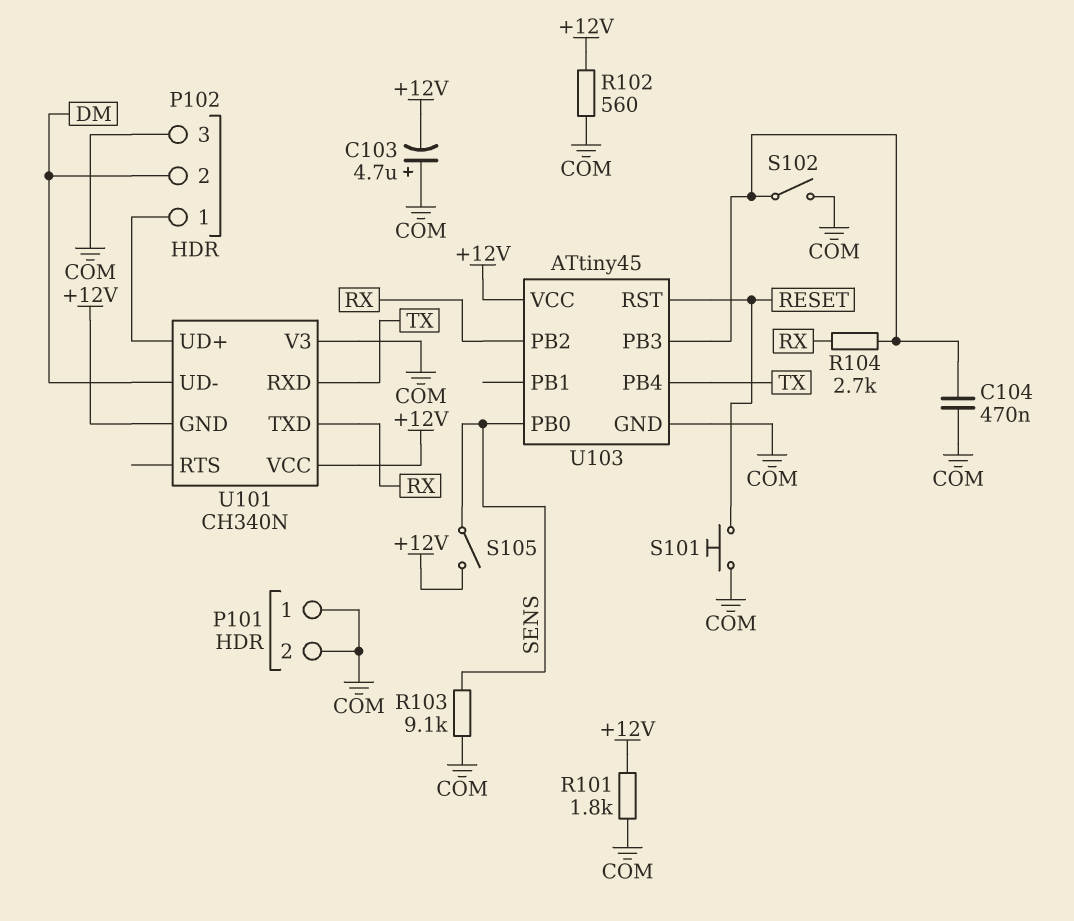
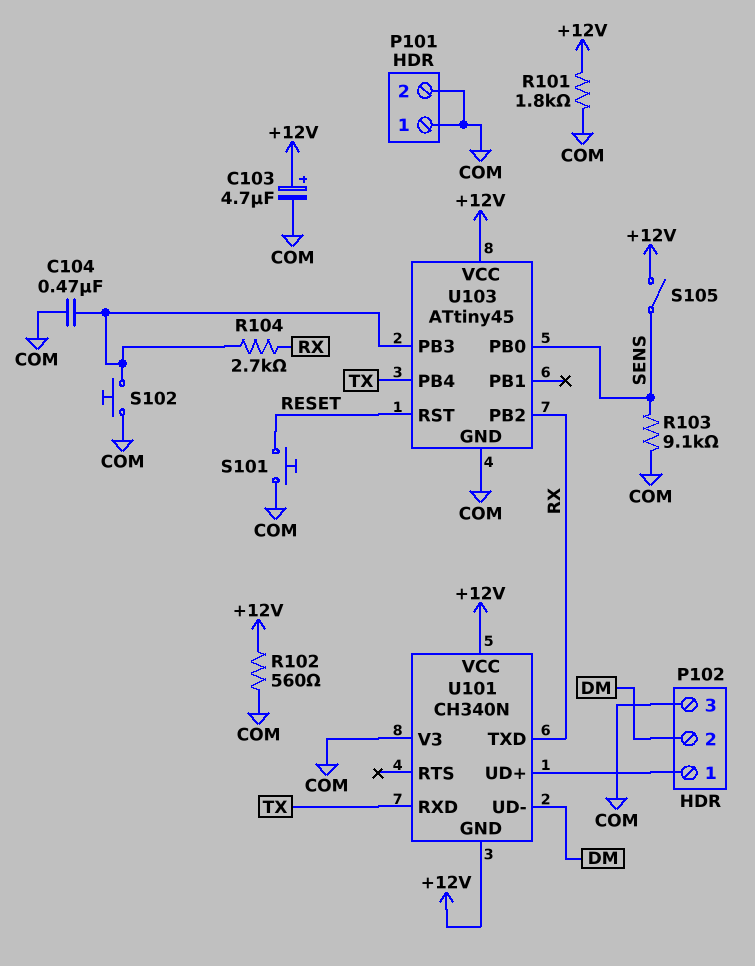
C103: 4.7uF (plus COM, minus +12V) -> 4.7uF (plus +12V, minus COM)
S102: switch (COM, U103/PB3) -> button (COM, U103/PB3)

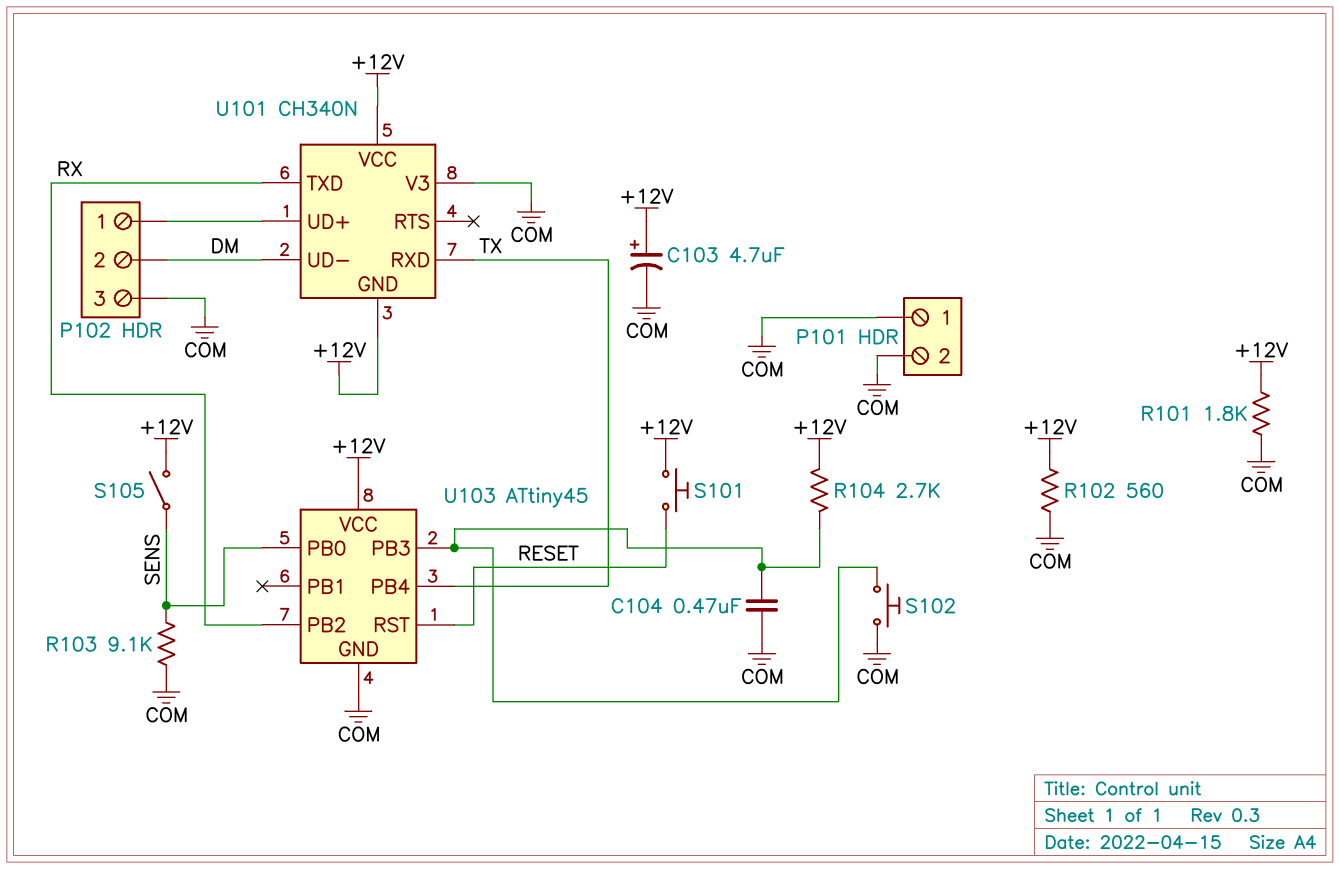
R104: 2.7k (RX, U103/PB3) -> 2.7k (+12V, U103/PB3)
S101: button (COM, RESET) -> button (+12V, RESET)

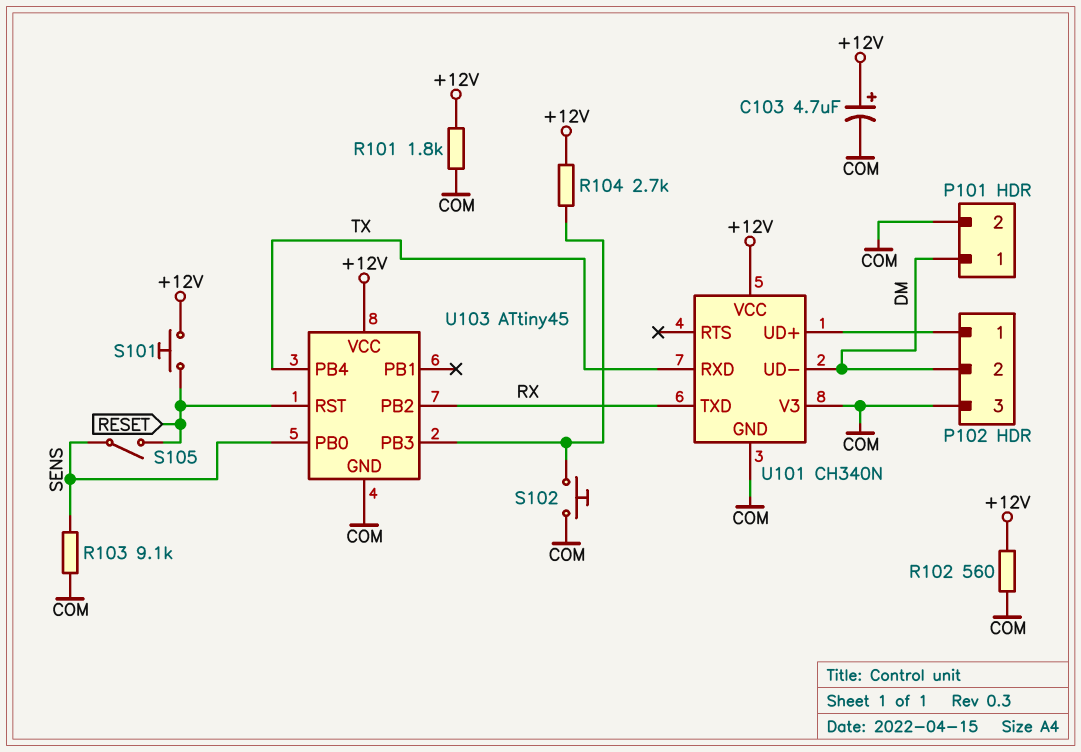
C104: 470nF (COM, U103/PB3) -> none
P101 pin 1: COM -> DM
S105: switch (+12V, SENS) -> switch (RESET, SENS)
U101 pin GND: +12V -> COM

